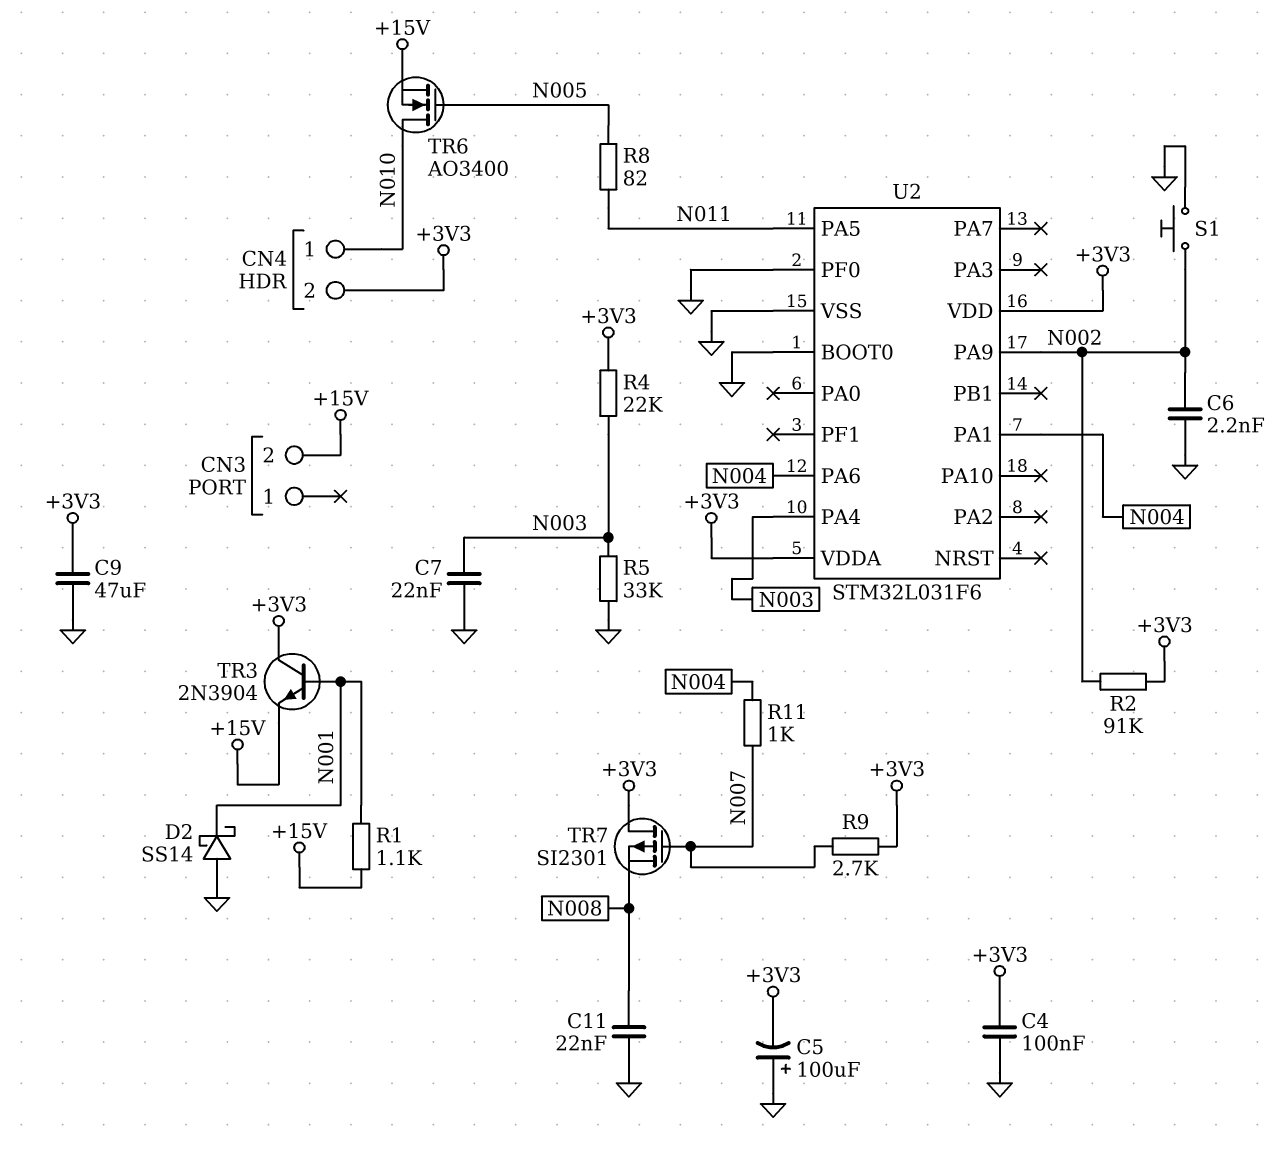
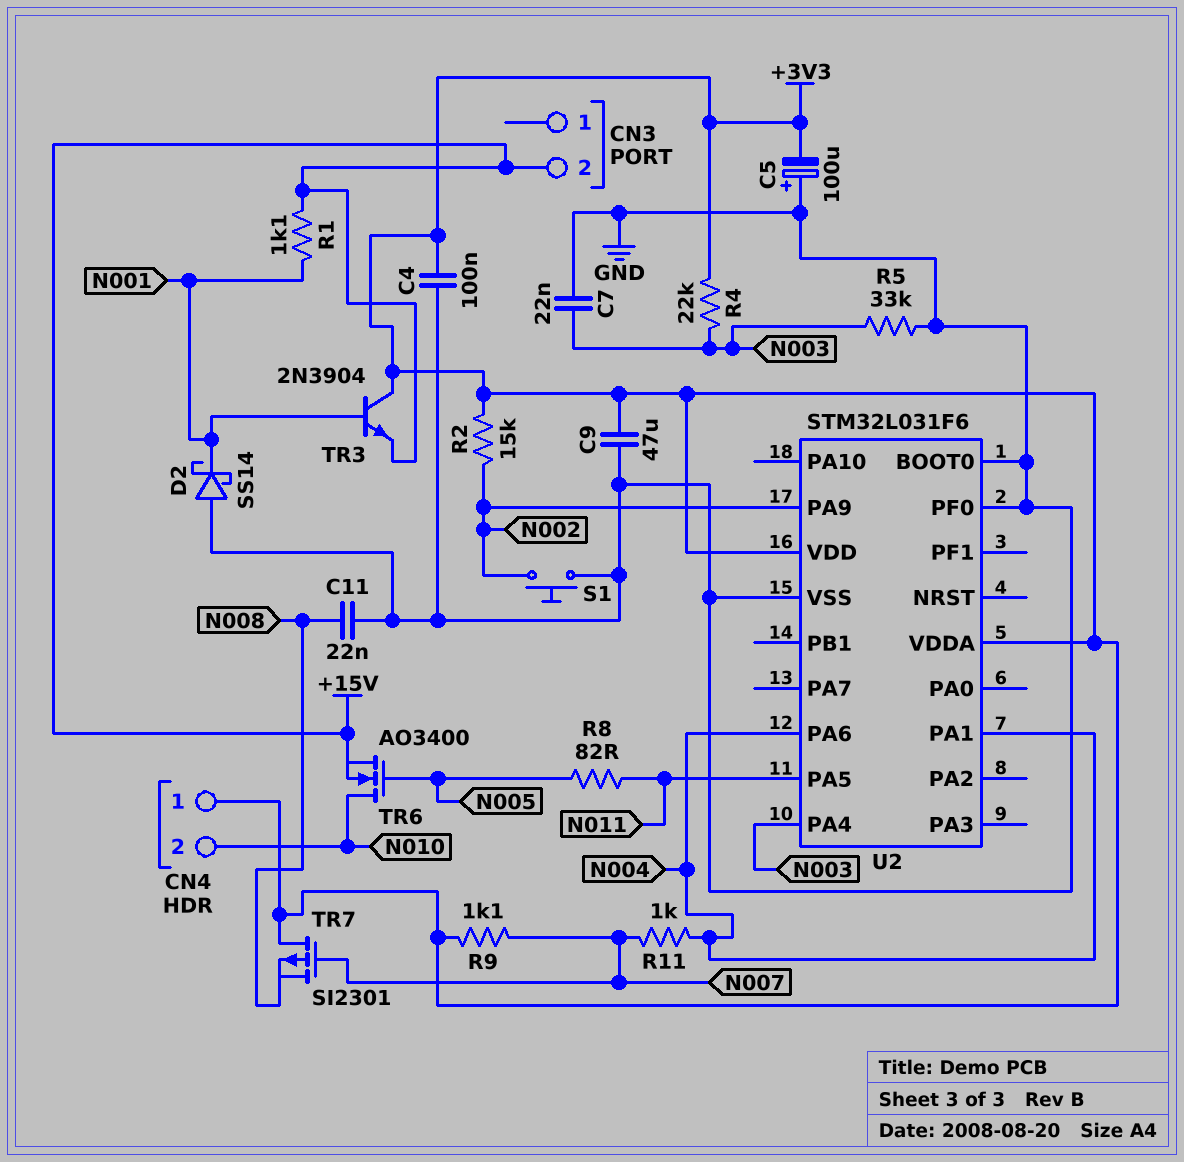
C6: 2.2nF (GND, N002) -> none
CN4 pin 1: N010 -> +3V3
CN4 pin 2: +3V3 -> N010
R2: 91k (+3V3, N002) -> 15k (+3V3, N002)
R9: 2.7k (+3V3, N007) -> 1.1k (+3V3, N007)

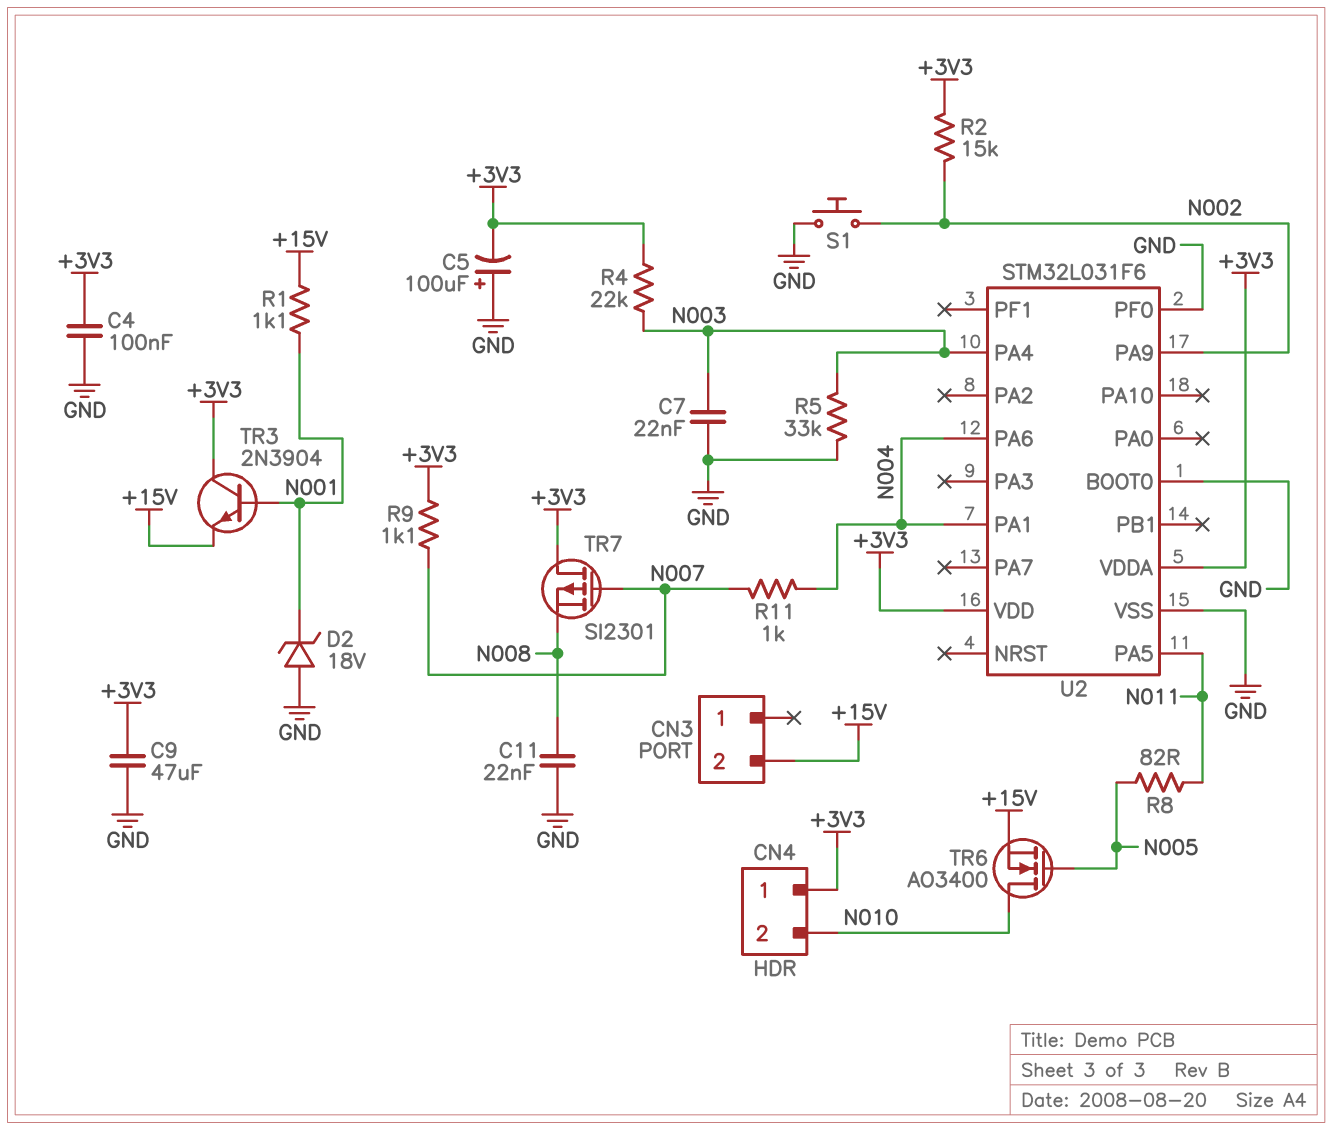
D2: schottky SS14 (A GND, K N001) -> zener 18V (A GND, K N001)

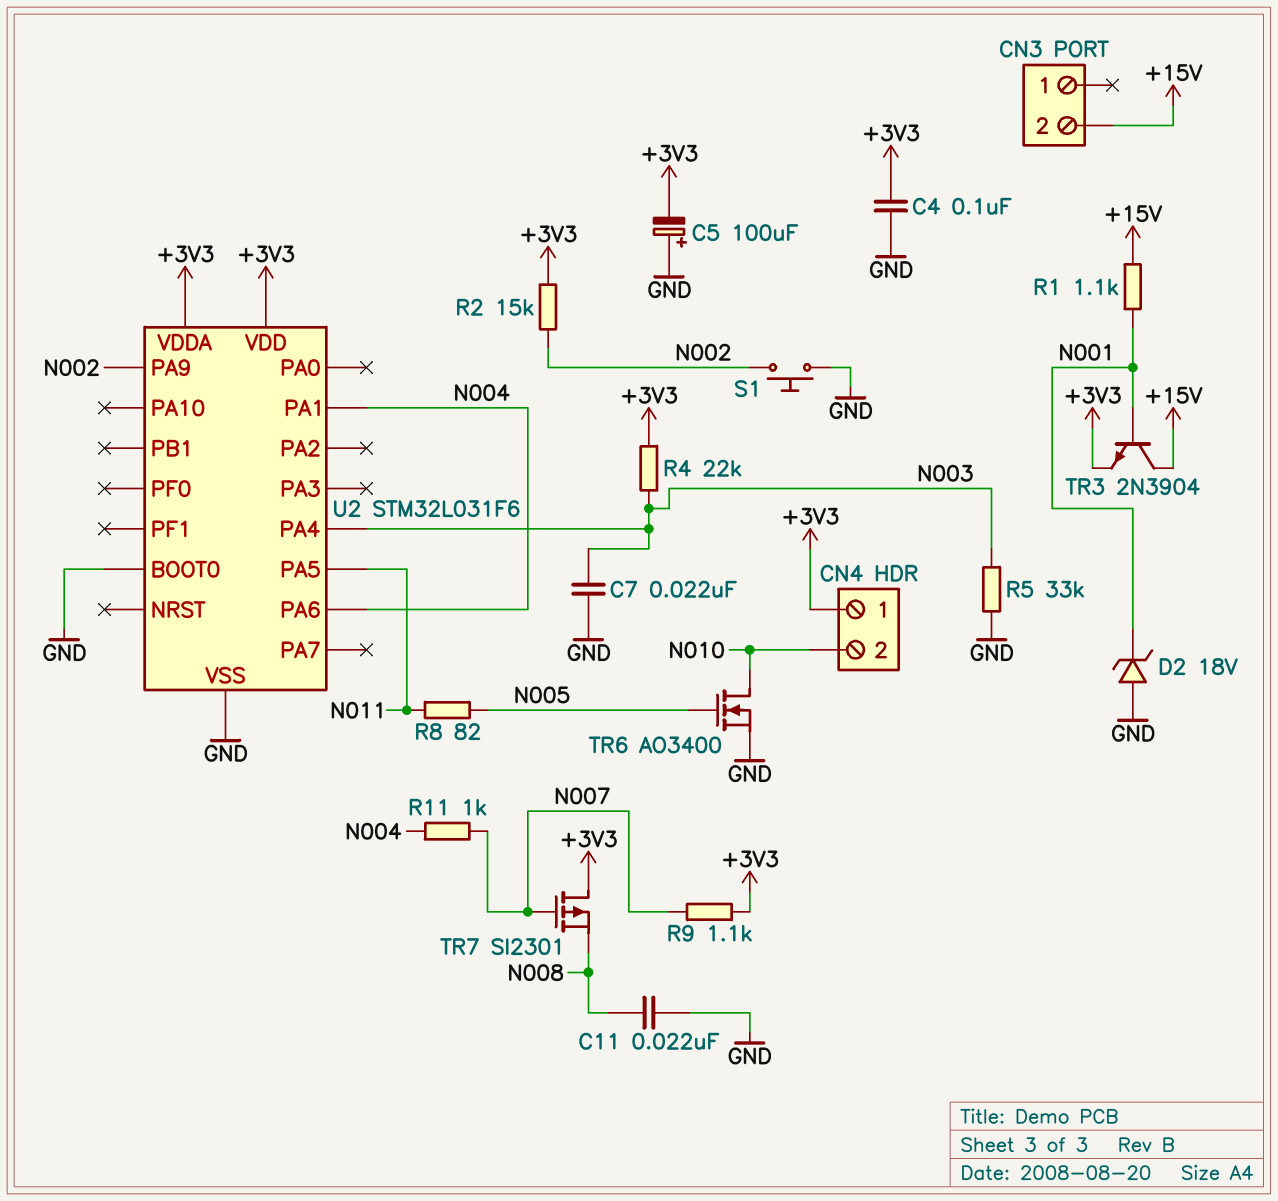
C9: 47uF (+3V3, GND) -> none
TR3: NPN 2N3904 (B N001, C +3V3, E +15V) -> NPN 2N3904 (B N001, C +15V, E +3V3)
TR6: NMOS AO3400 (G N005, D N010, S +15V) -> NMOS AO3400 (G N005, D N010, S GND)
U2 pin PF0: GND -> none

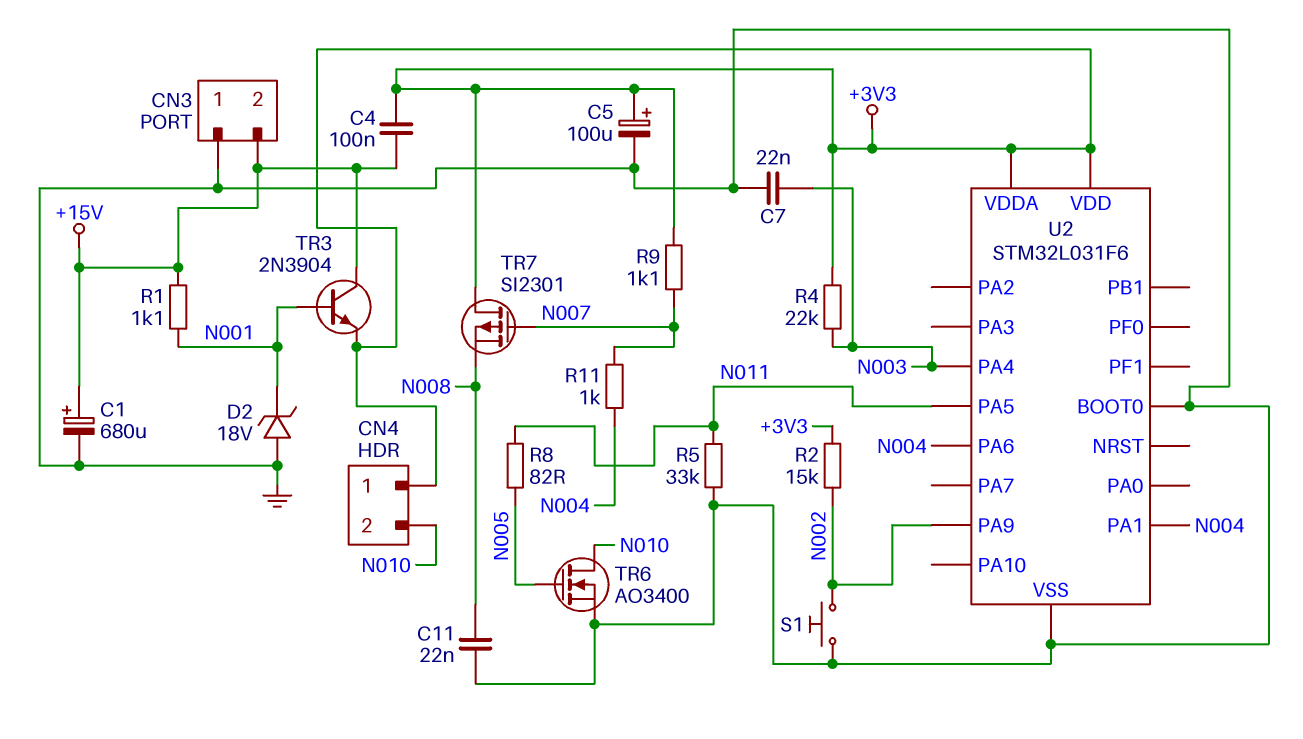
C1: none -> 680uF (plus +15V, minus GND)
C4: 100nF (+3V3, GND) -> 100nF (+3V3, +15V)
C5: 100uF (plus GND, minus +3V3) -> 100uF (plus +3V3, minus GND)
CN3 pin 1: none -> GND
R5: 33k (GND, N003) -> 33k (GND, N011)

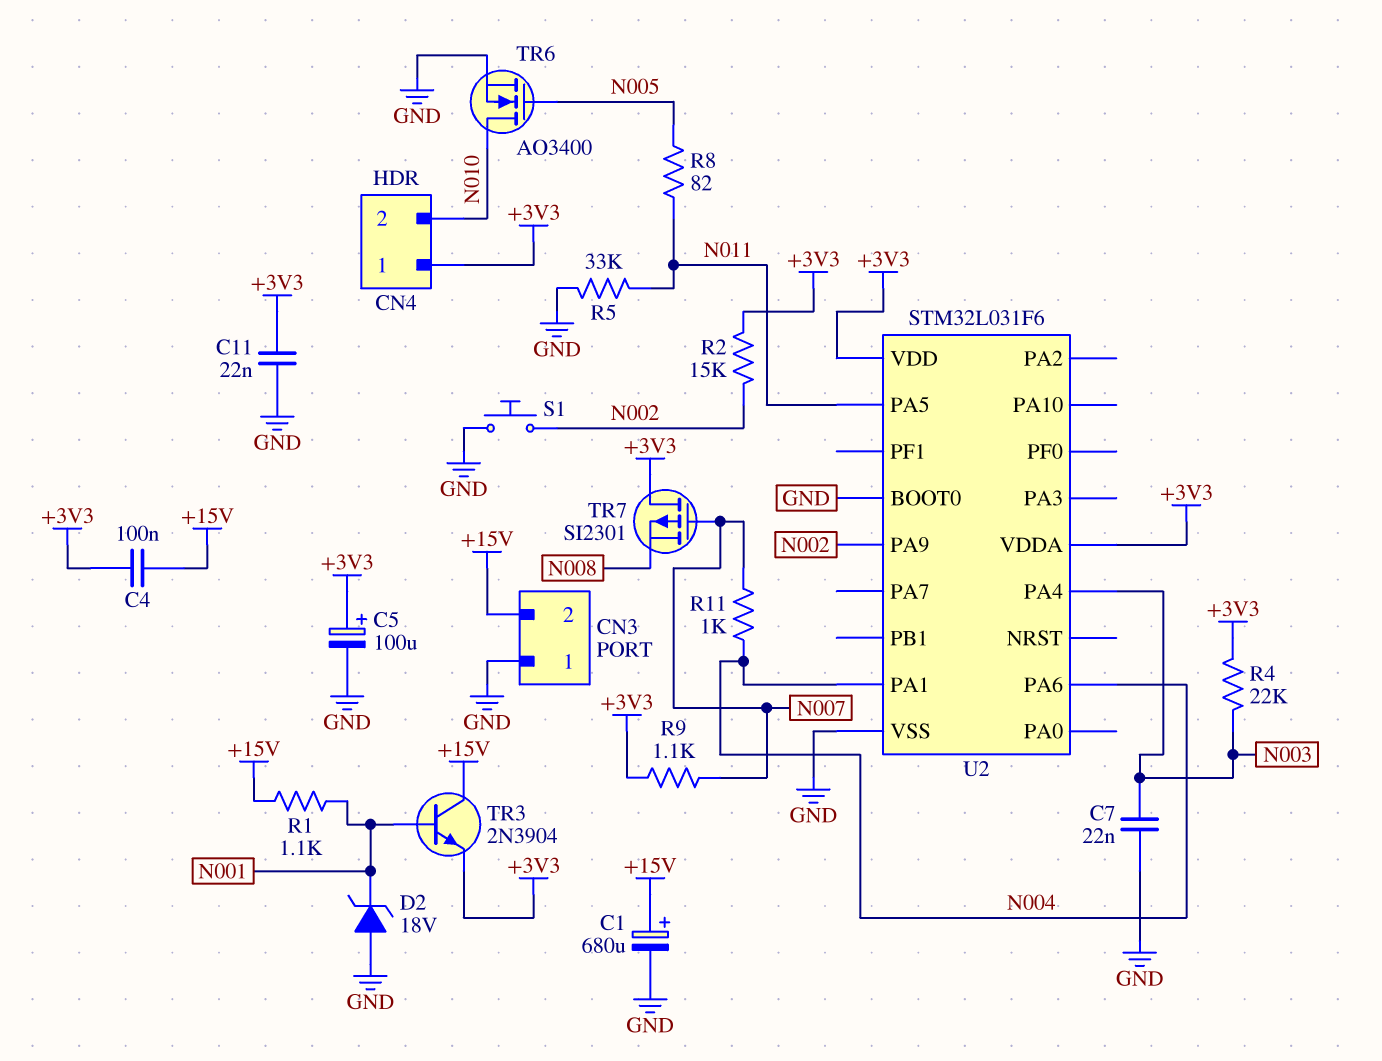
C11: 22nF (GND, N008) -> 22nF (+3V3, GND)

